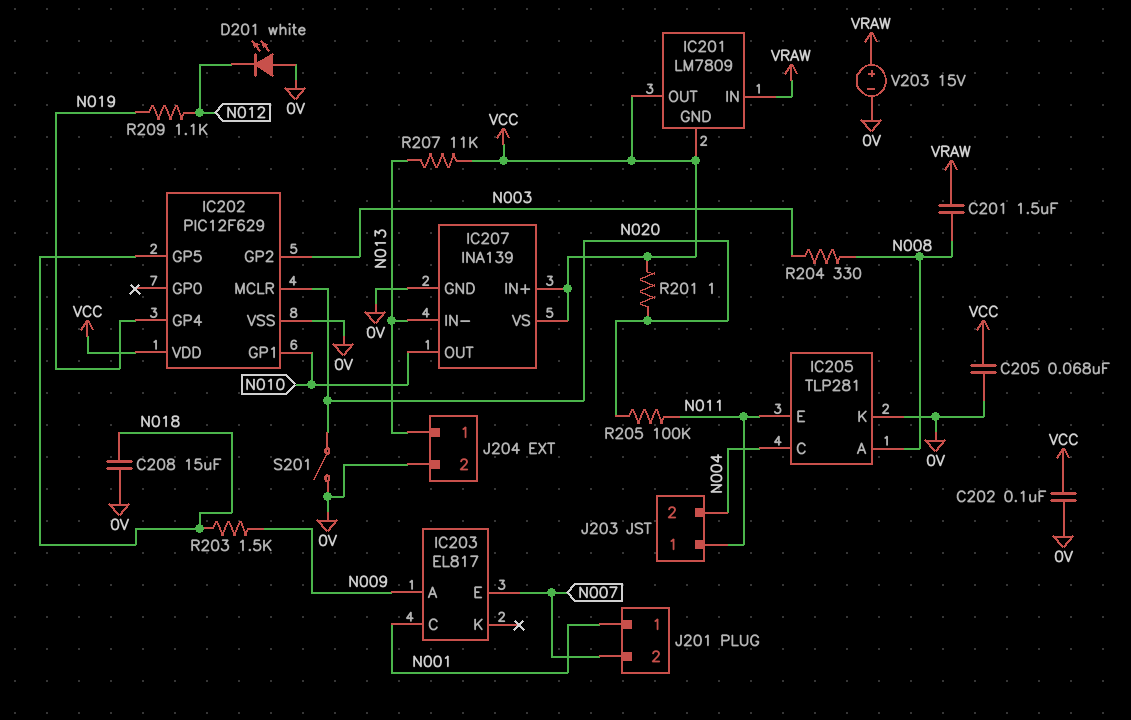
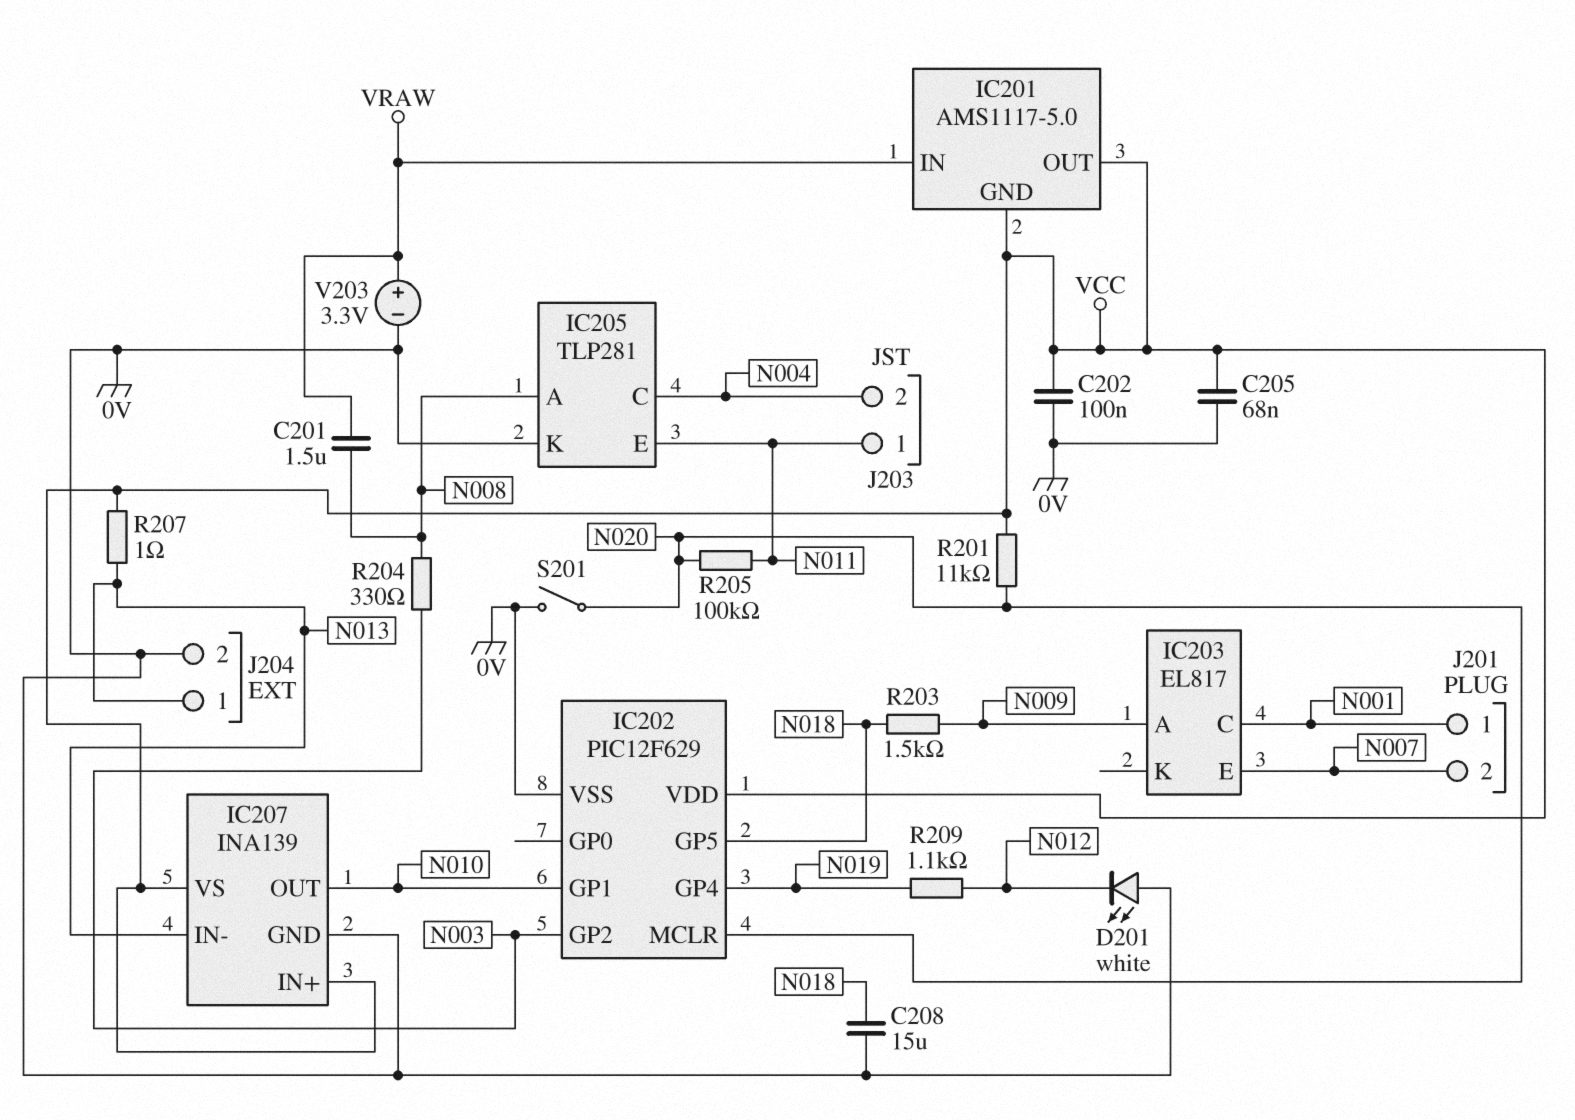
IC201: LM7809 -> AMS1117-5.0
R201: 1 (N020, VCC) -> 11k (N020, VCC)
R207: 11k (N013, VCC) -> 1 (N013, VCC)
V203: 15V (plus VRAW, minus 0V) -> 3.3V (plus VRAW, minus 0V)

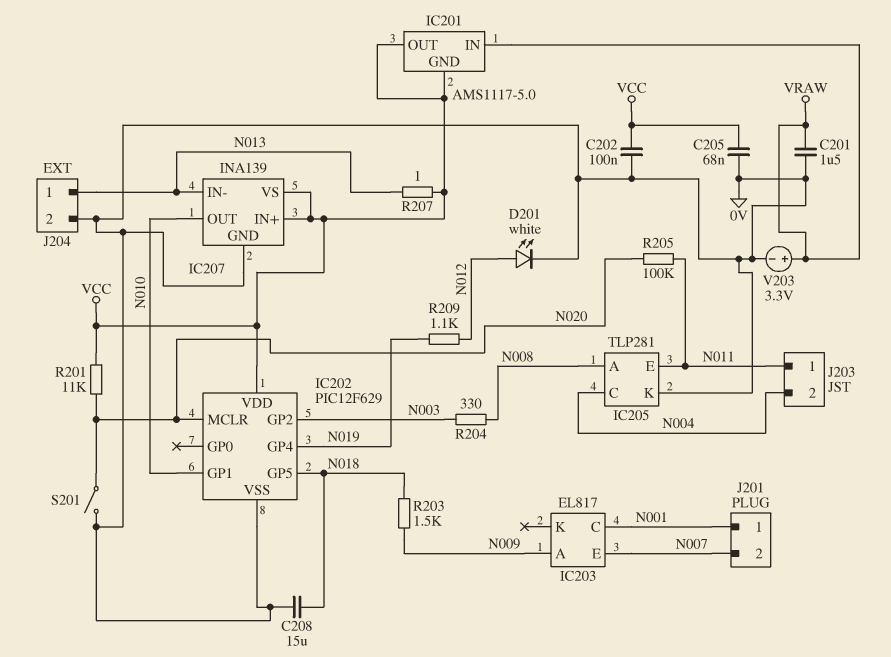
C201: 1.5uF (N008, VRAW) -> 1.5uF (0V, VRAW)
D201: LED white (A 0V, K N012) -> LED white (A N012, K 0V)

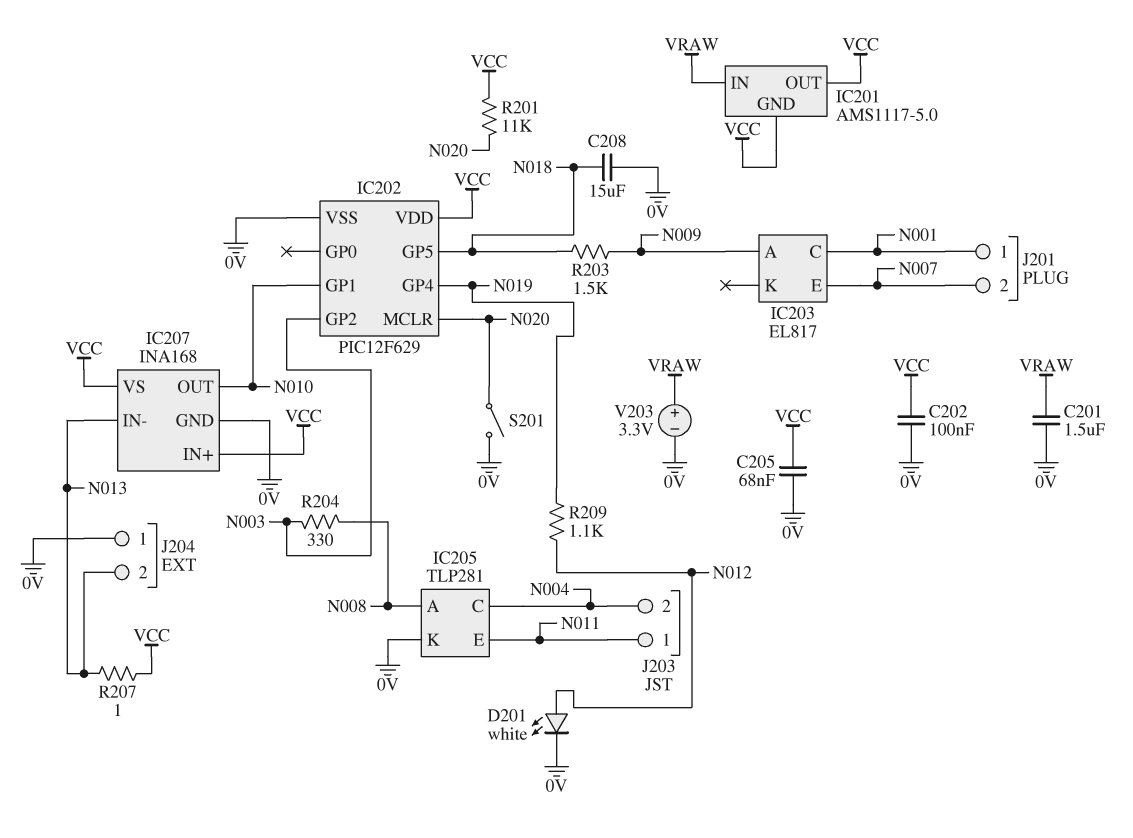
IC207: INA139 -> INA168
J204 pin 1: N013 -> 0V
J204 pin 2: 0V -> N013
R205: 100k (N011, N020) -> none

